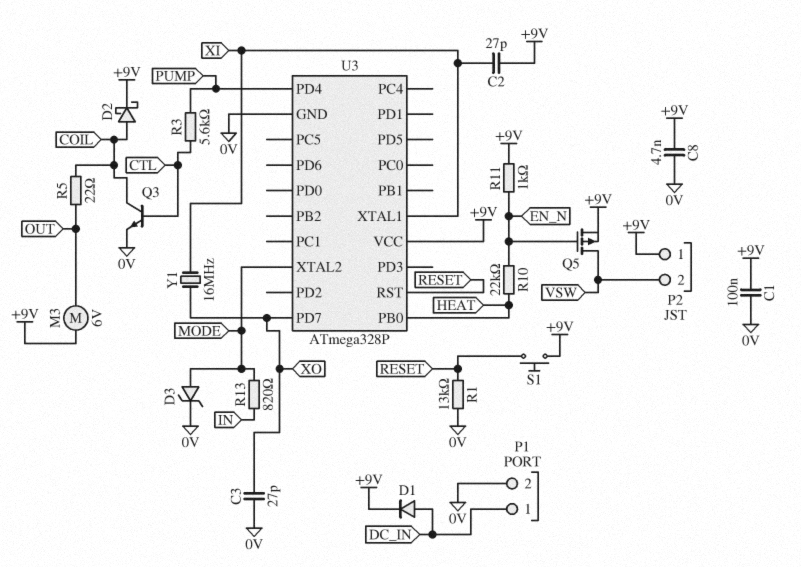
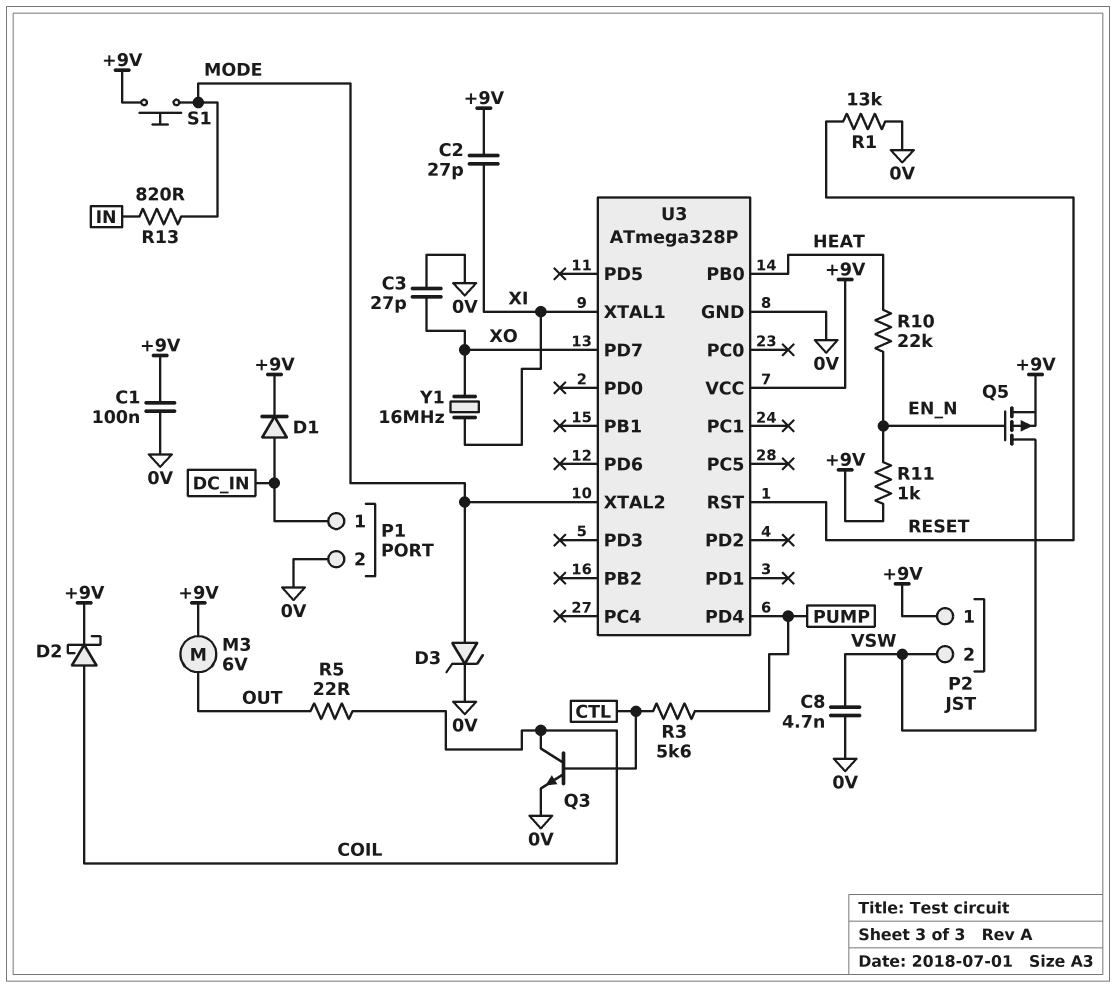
C8: 4.7nF (+9V, 0V) -> 4.7nF (0V, VSW)
S1: button (+9V, RESET) -> button (+9V, MODE)

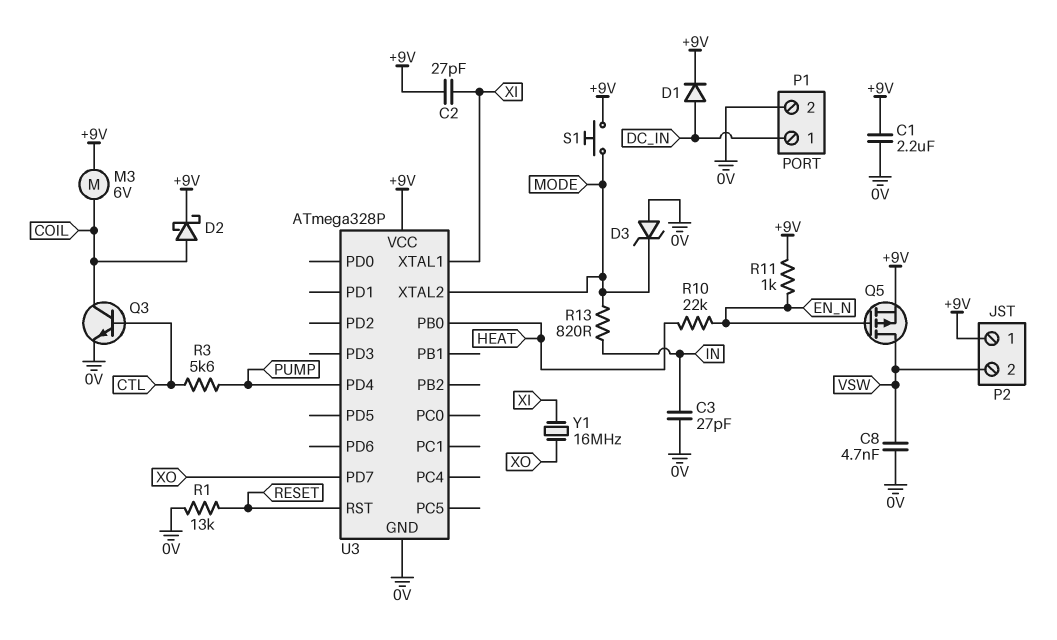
C1: 100nF (+9V, 0V) -> 2.2uF (+9V, 0V)
C3: 27pF (0V, XO) -> 27pF (0V, IN)
D3: zener (A MODE, K 0V) -> zener (A 0V, K MODE)
M3: motor 6V (+9V, OUT) -> motor 6V (+9V, COIL)
R5: 22 (COIL, OUT) -> none

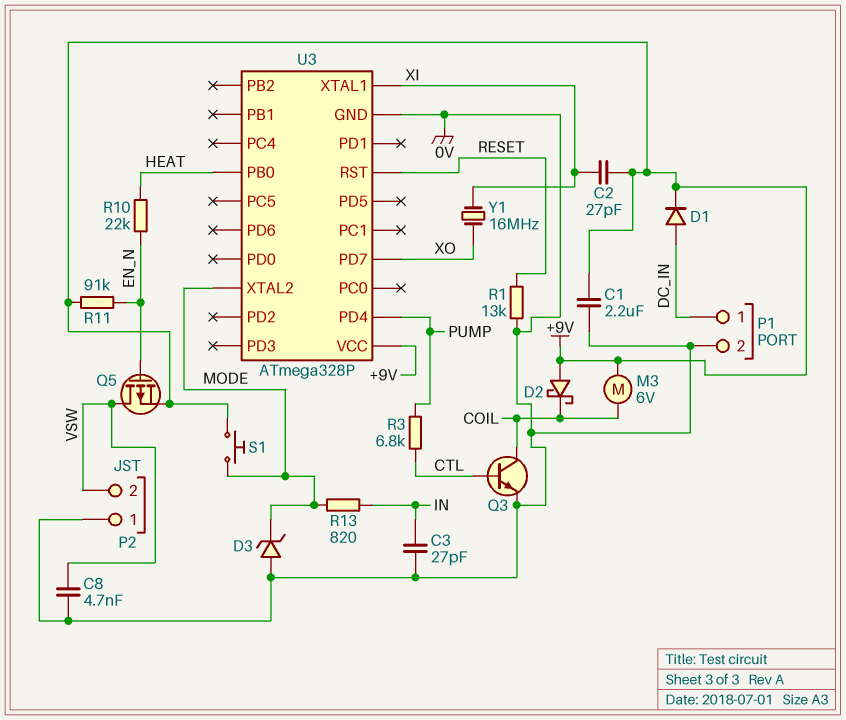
D2: schottky (A COIL, K +9V) -> schottky (A +9V, K COIL)
P2 pin 1: +9V -> 0V
R3: 5.6k (CTL, PUMP) -> 6.8k (CTL, PUMP)
R11: 1k (+9V, EN_N) -> 91k (+9V, EN_N)

